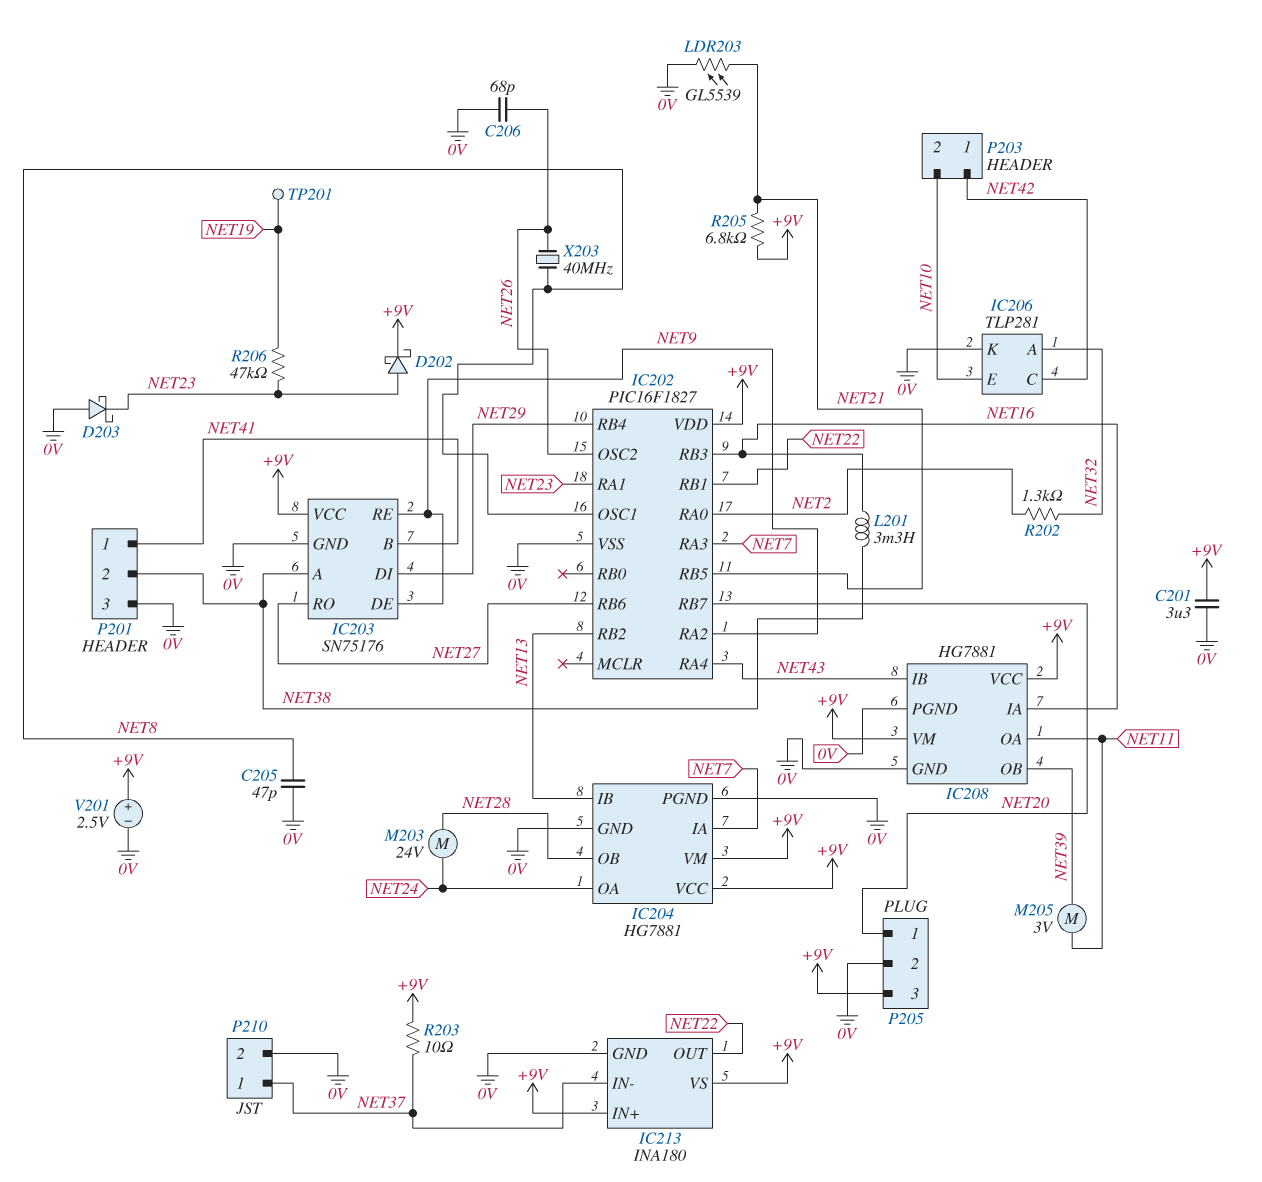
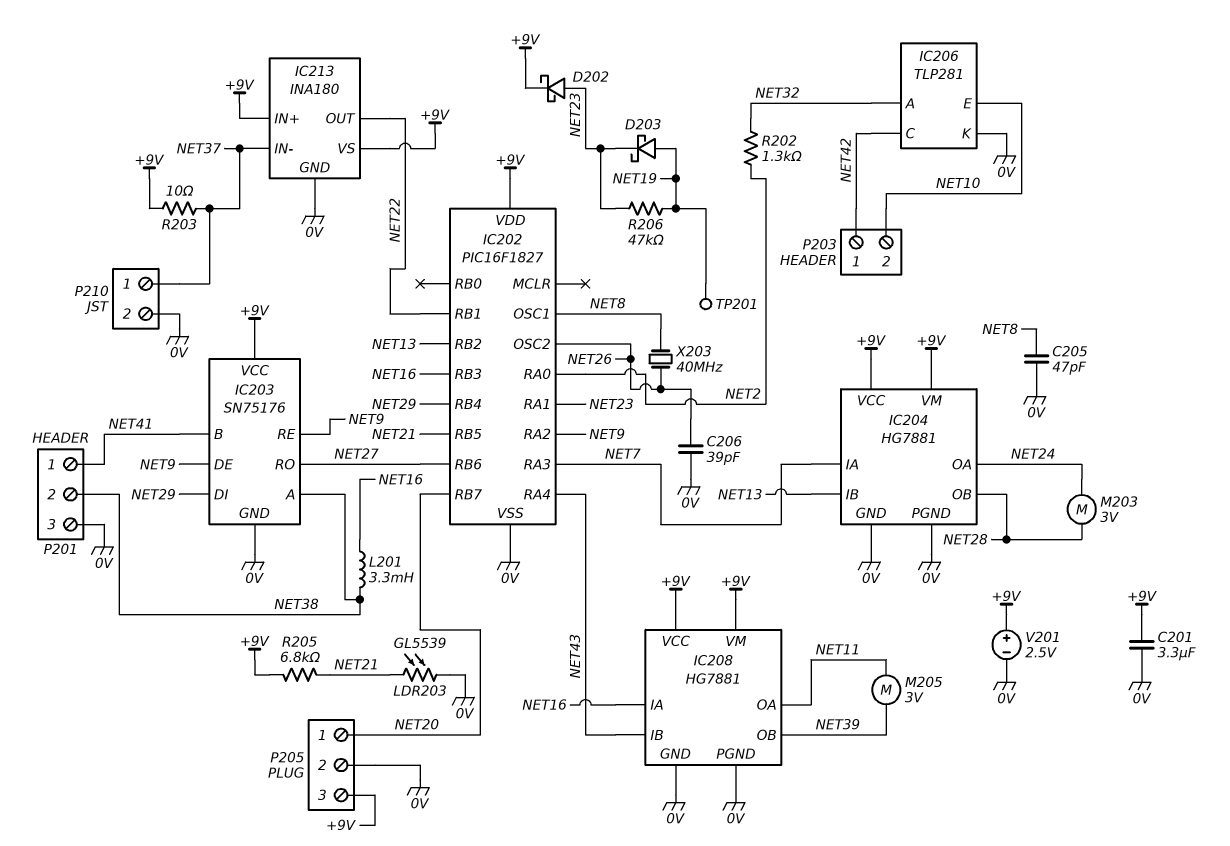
C206: 68pF (0V, NET26) -> 39pF (0V, NET26)
D203: schottky (A 0V, K NET23) -> schottky (A NET19, K NET23)
M203: motor 24V (NET24, NET28) -> motor 3V (NET24, NET28)

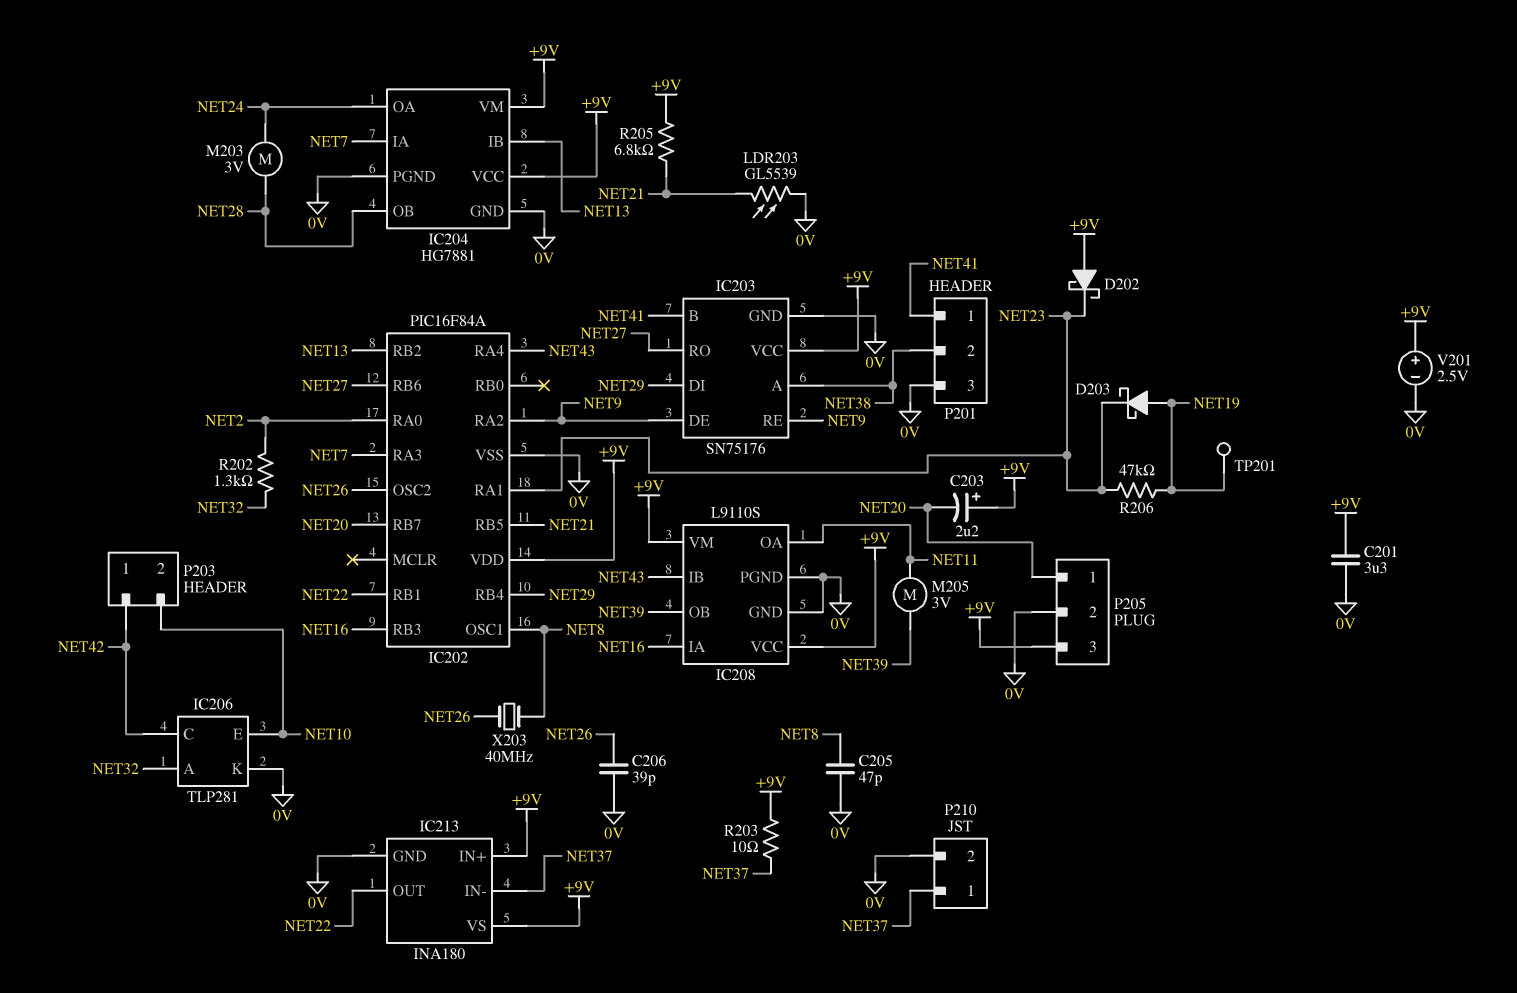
C203: none -> 2.2uF (plus +9V, minus NET20)
D202: schottky (A NET23, K +9V) -> schottky (A +9V, K NET23)
IC202: PIC16F1827 -> PIC16F84A
IC208: HG7881 -> L9110S
L201: 3.3mH (NET16, NET38) -> none

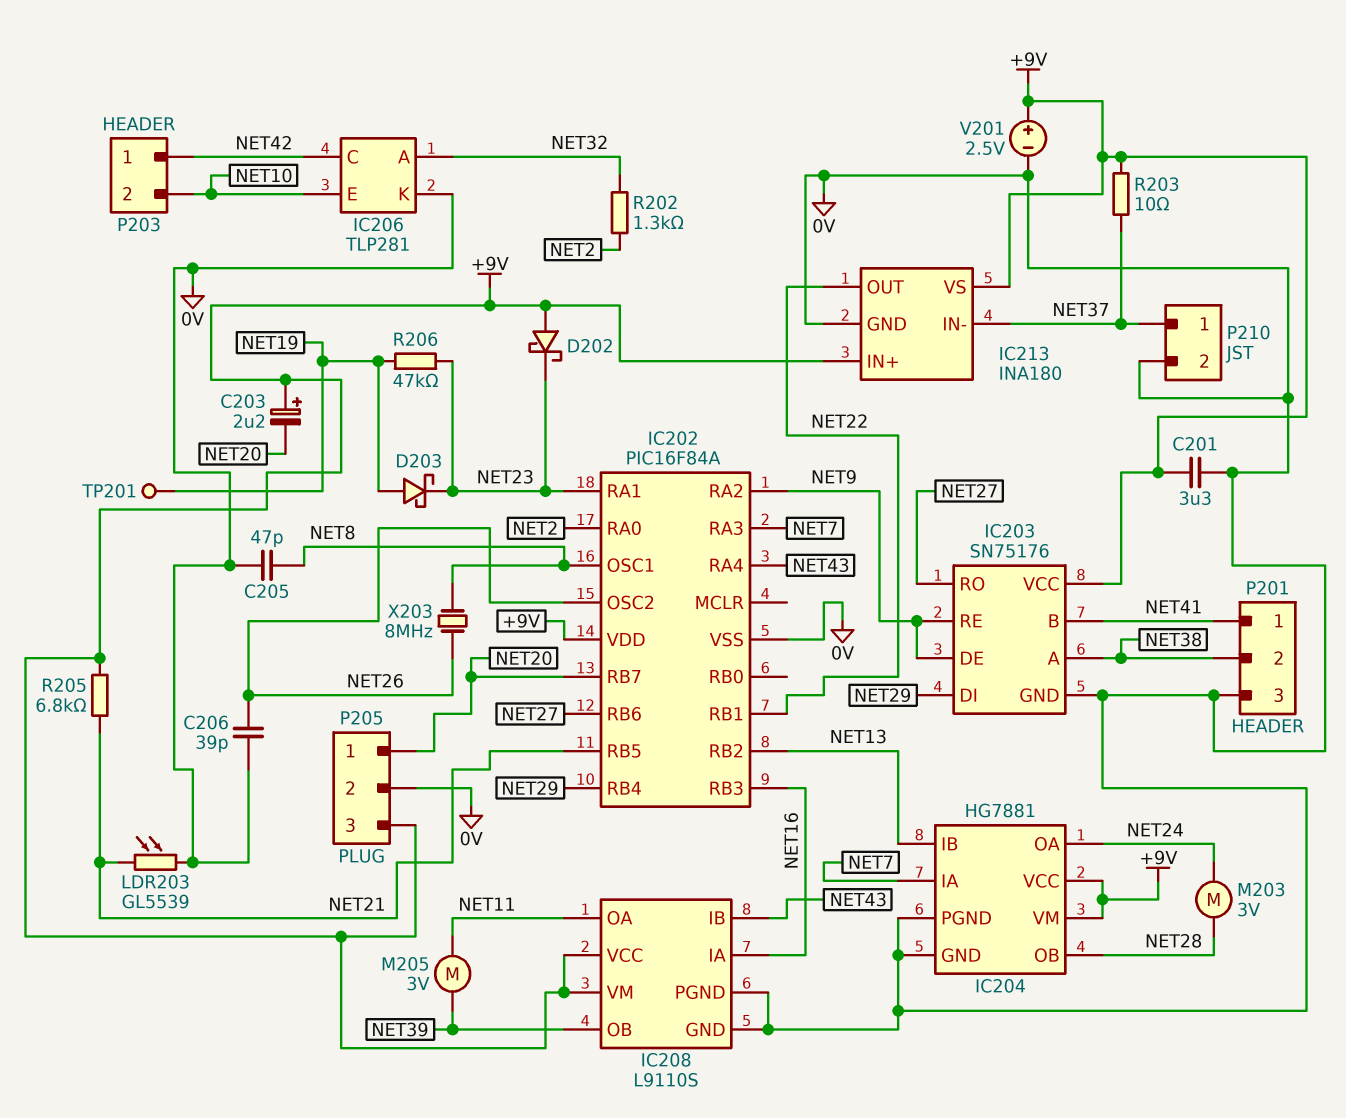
X203: 40MHz (NET8, NET26) -> 8MHz (NET8, NET26)

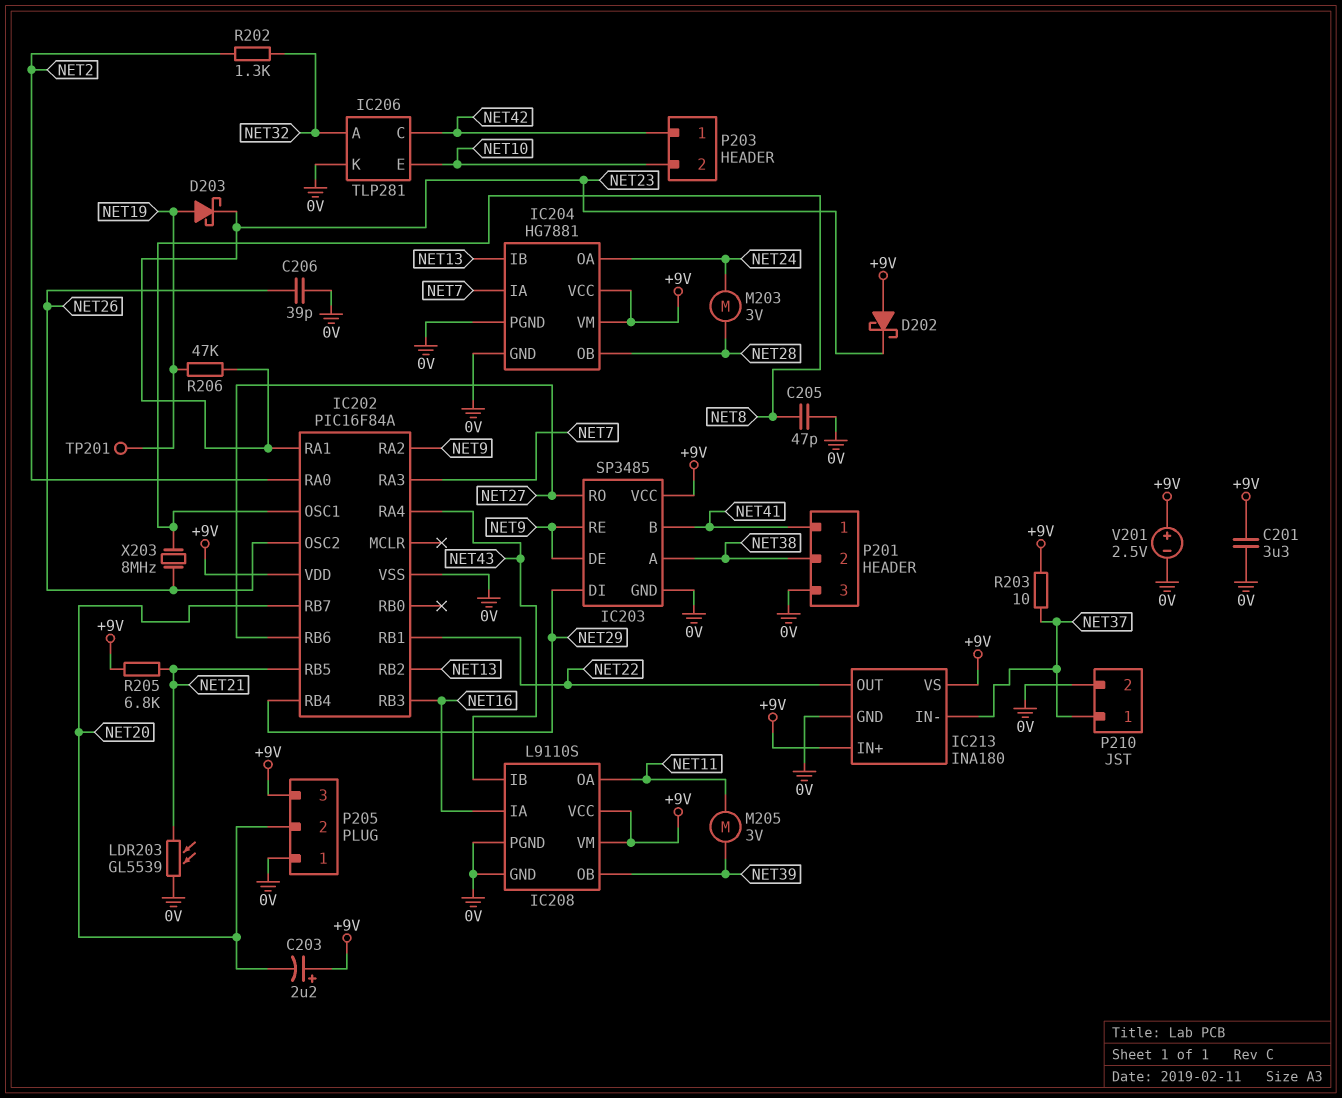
IC203: SN75176 -> SP3485
P205 pin 1: NET20 -> 0V
P205 pin 2: 0V -> NET20

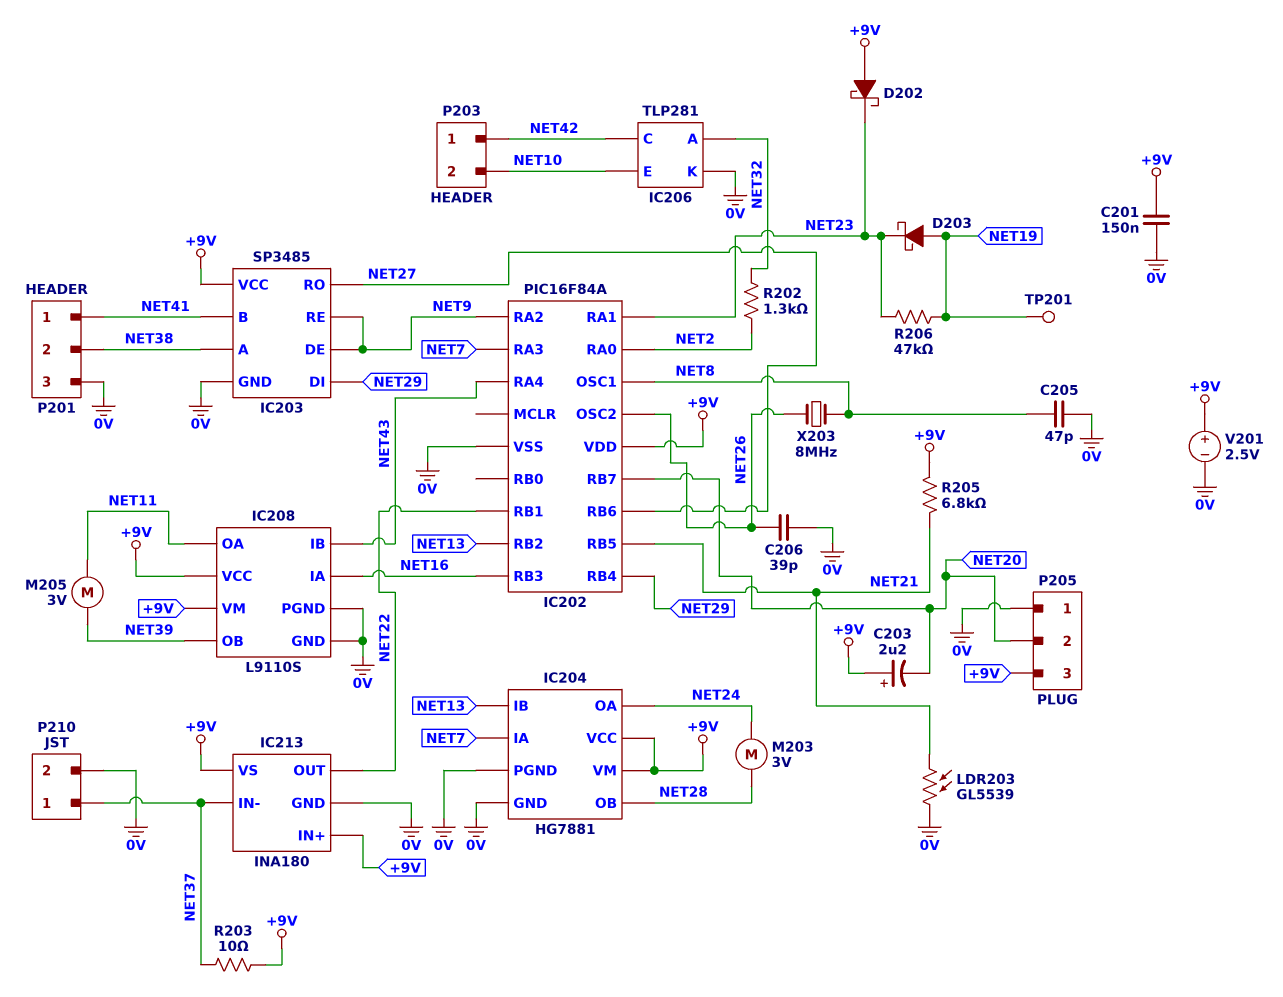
C201: 3.3uF (+9V, 0V) -> 150nF (+9V, 0V)

